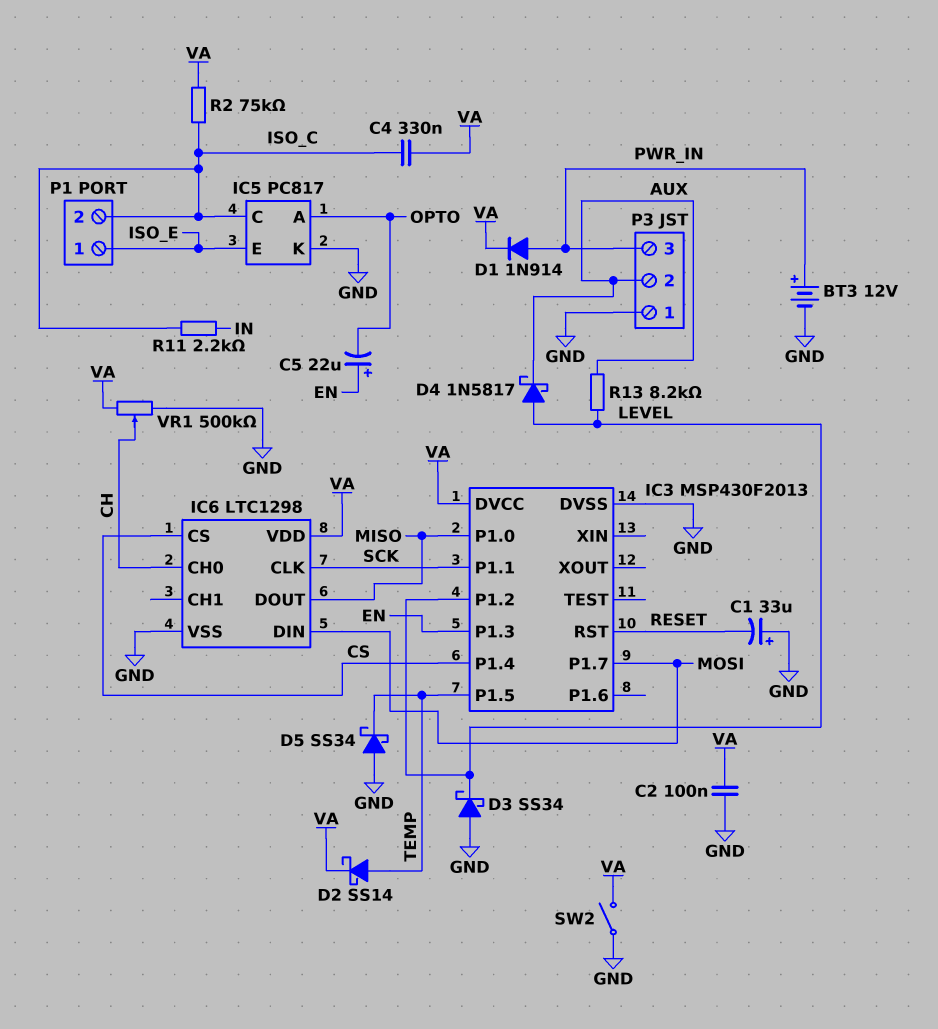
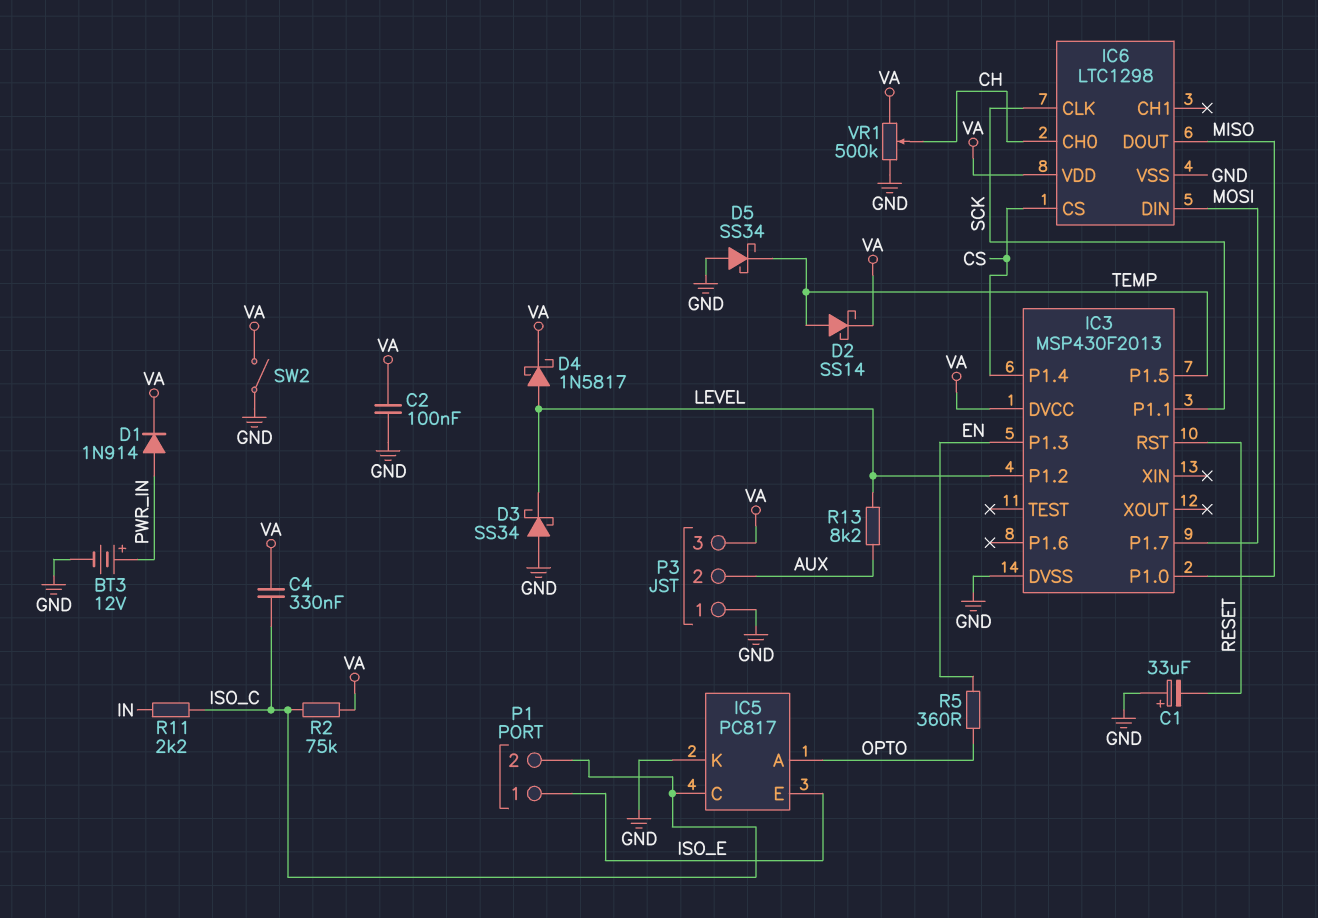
C5: 22uF (plus EN, minus OPTO) -> none
D4: schottky 1N5817 (A LEVEL, K AUX) -> schottky 1N5817 (A LEVEL, K VA)
P3 pin 3: PWR_IN -> VA
R5: none -> 360 (EN, OPTO)

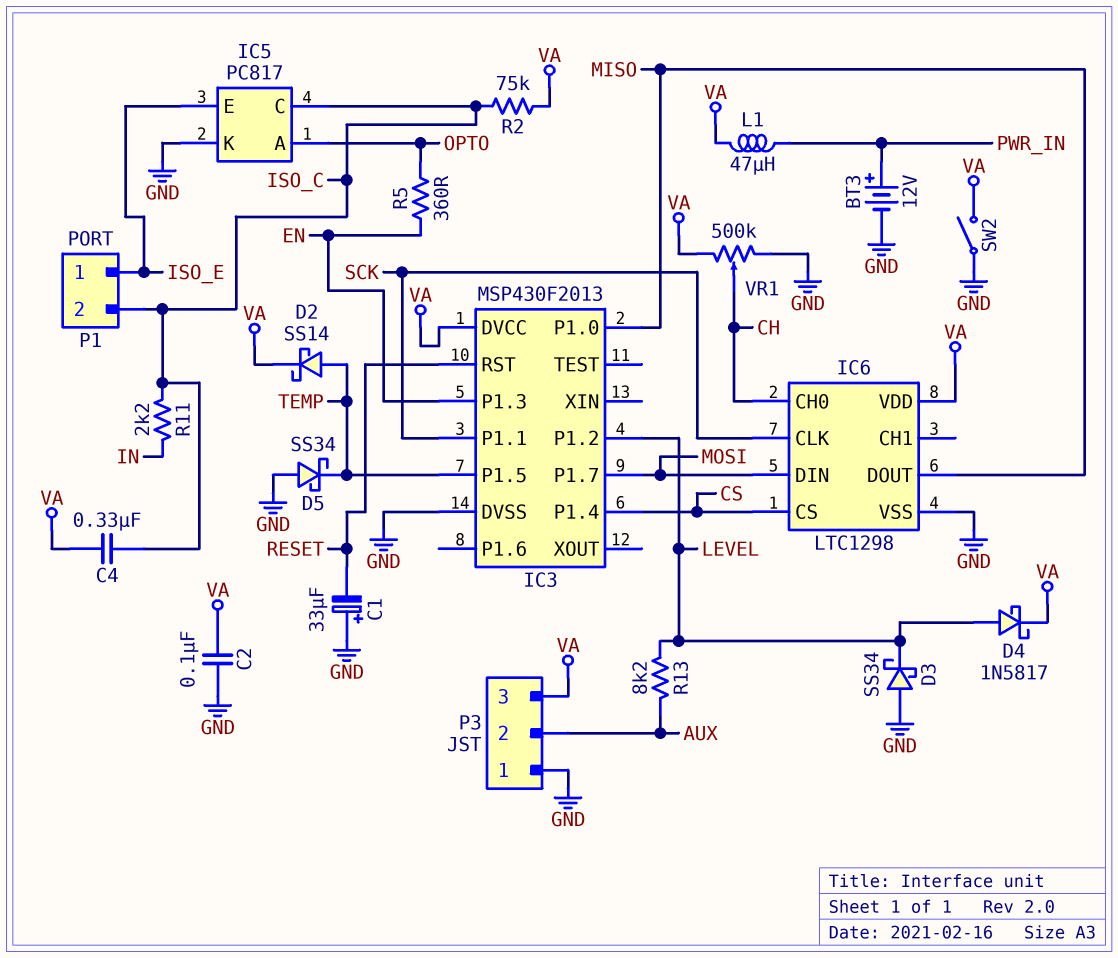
D1: diode 1N914 (A PWR_IN, K VA) -> none
L1: none -> 47uH (PWR_IN, VA)

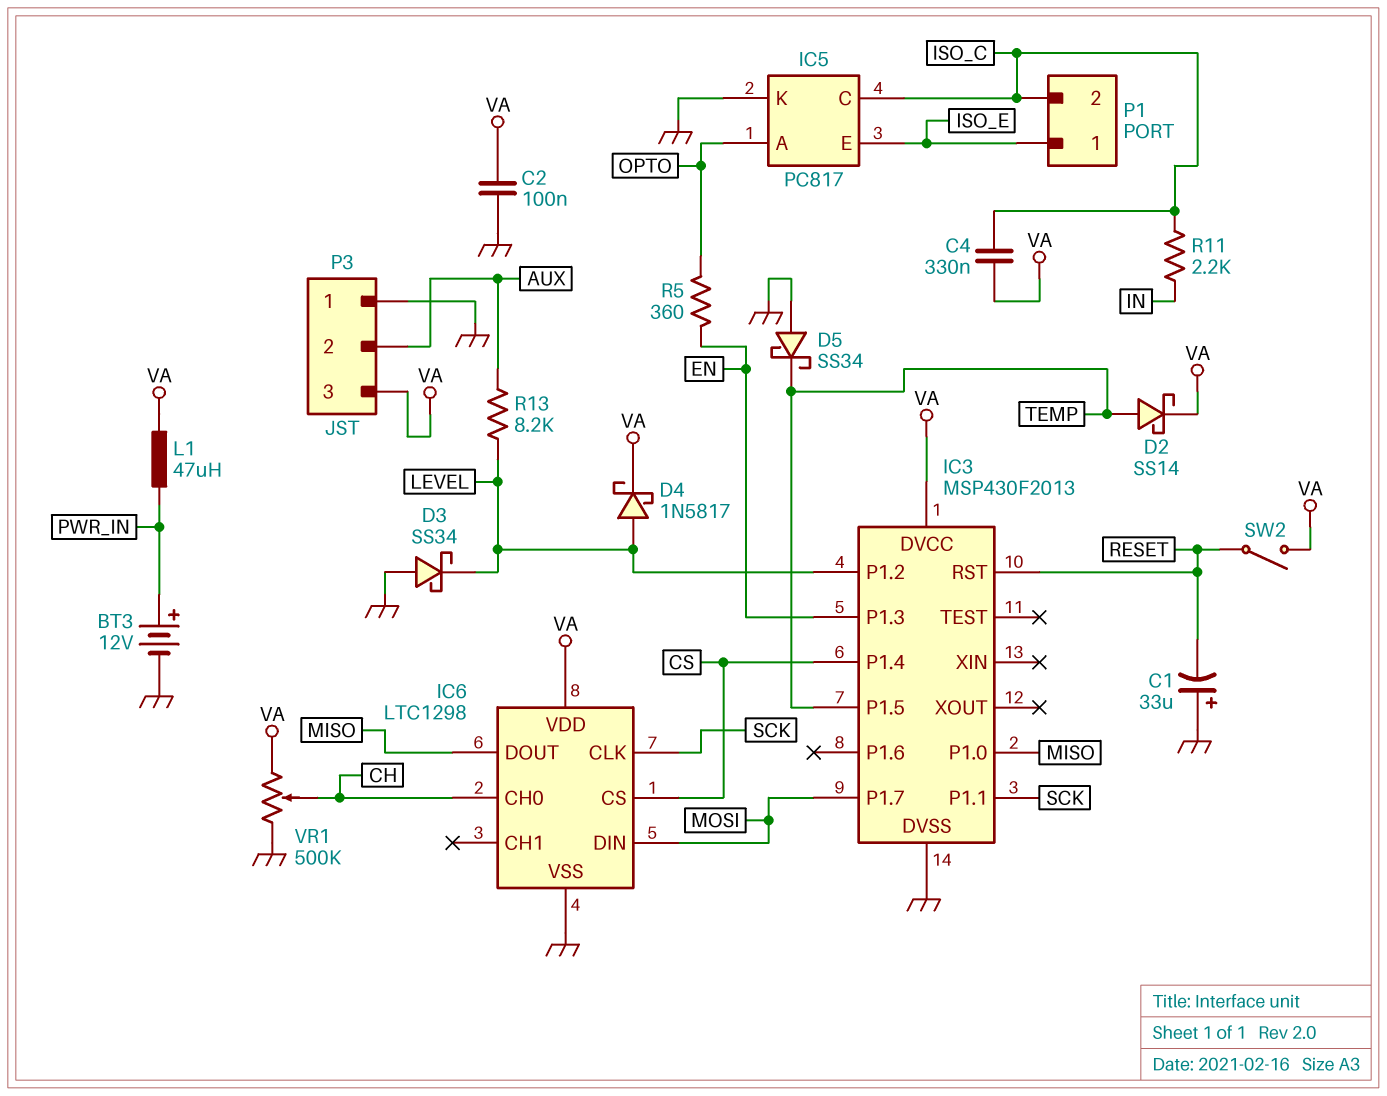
R2: 75k (ISO_C, VA) -> none
SW2: switch (GND, VA) -> switch (RESET, VA)

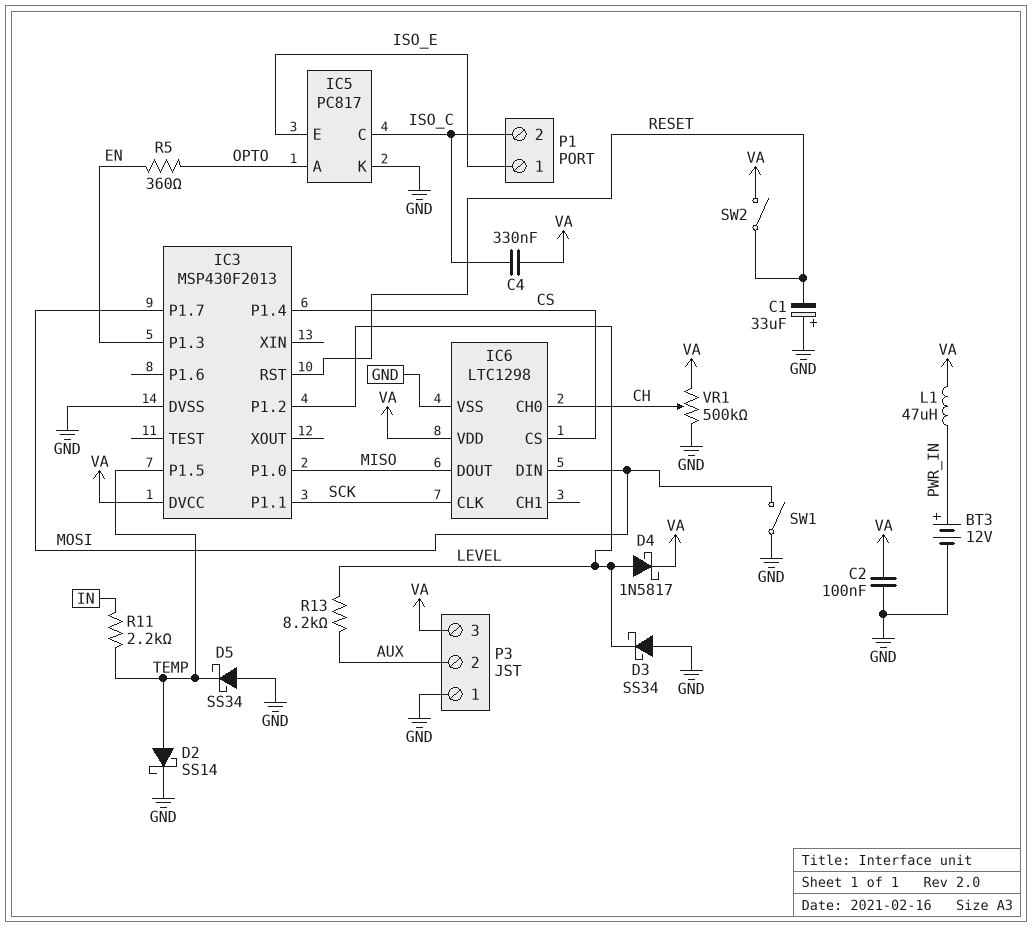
D2: schottky SS14 (A TEMP, K VA) -> schottky SS14 (A TEMP, K GND)
R11: 2.2k (IN, ISO_C) -> 2.2k (IN, TEMP)
SW1: none -> switch (GND, MOSI)

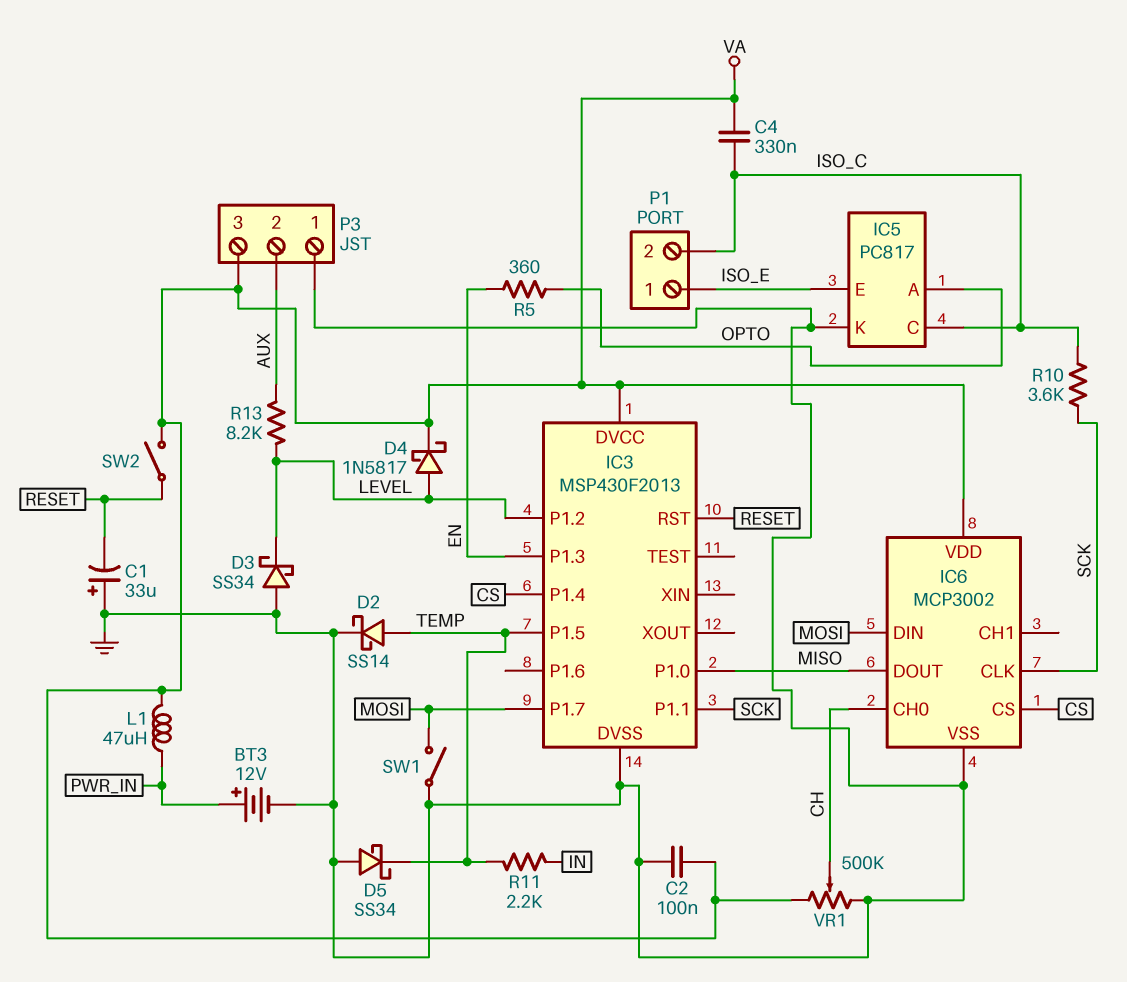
IC6: LTC1298 -> MCP3002
R10: none -> 3.6k (ISO_C, SCK)

